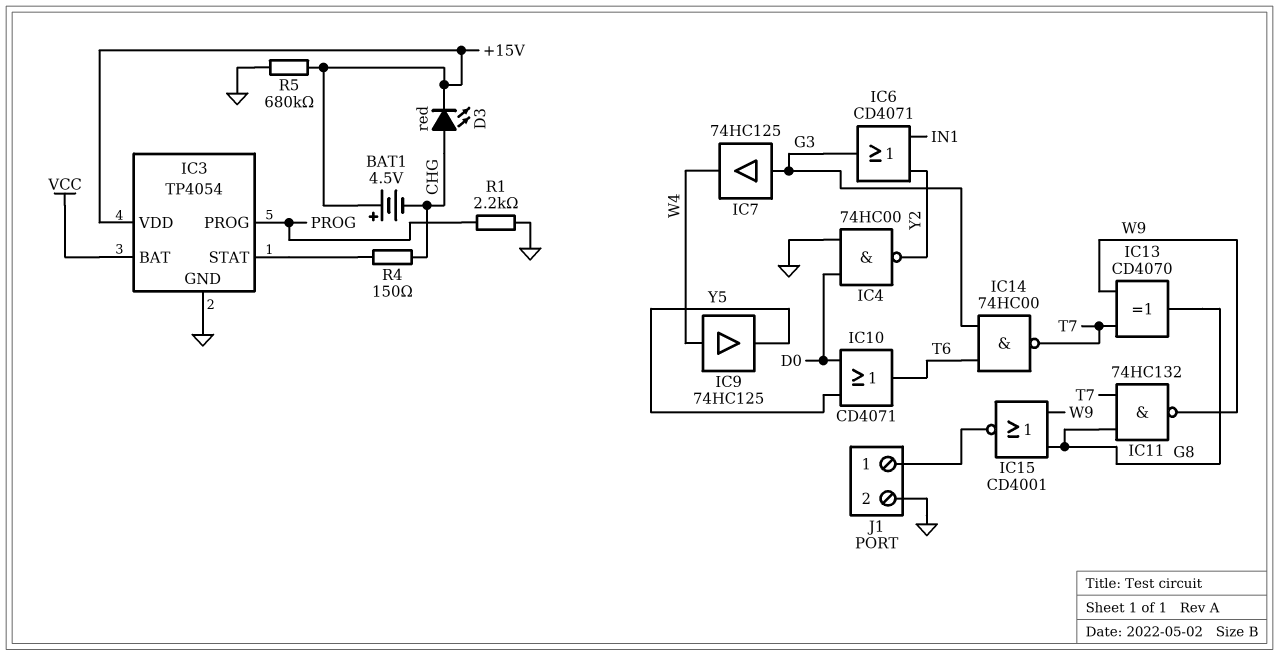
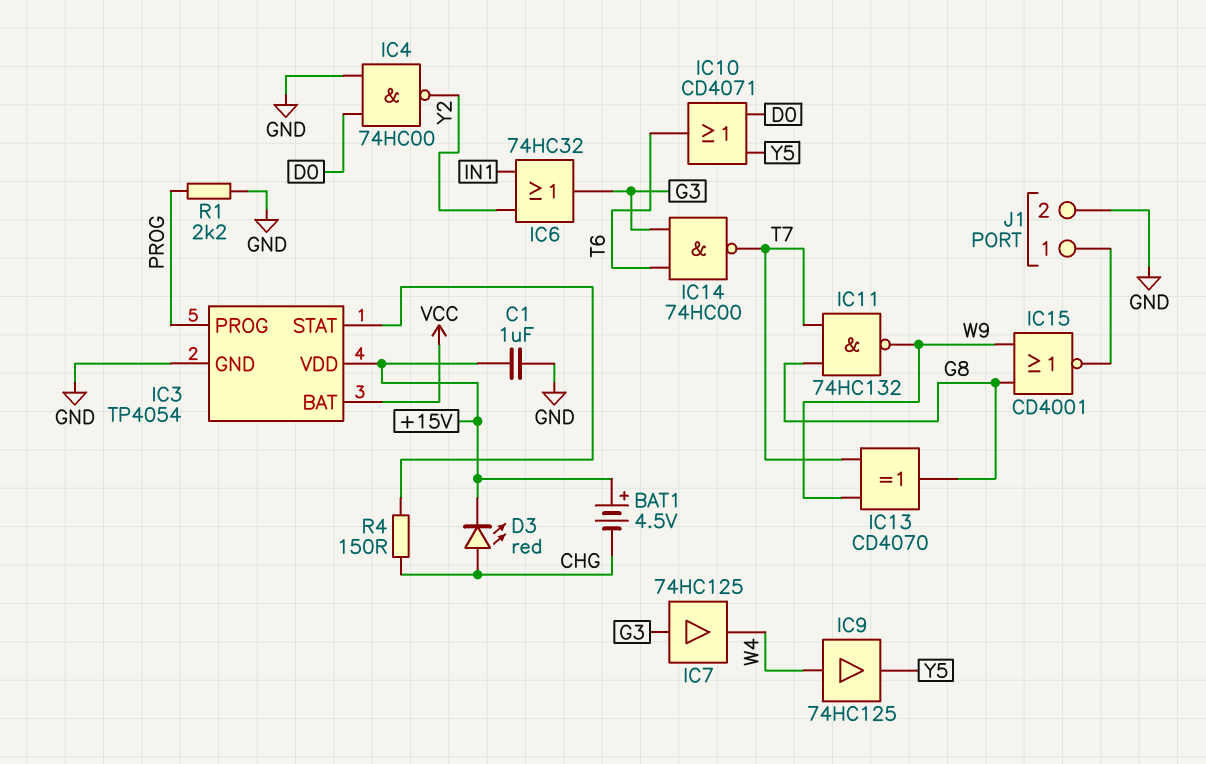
C1: none -> 1uF (+15V, GND)
IC6: OR CD4071 (in IN1, in Y2, out G3) -> OR 74HC32 (in IN1, in Y2, out G3)
R5: 680k (+15V, GND) -> none

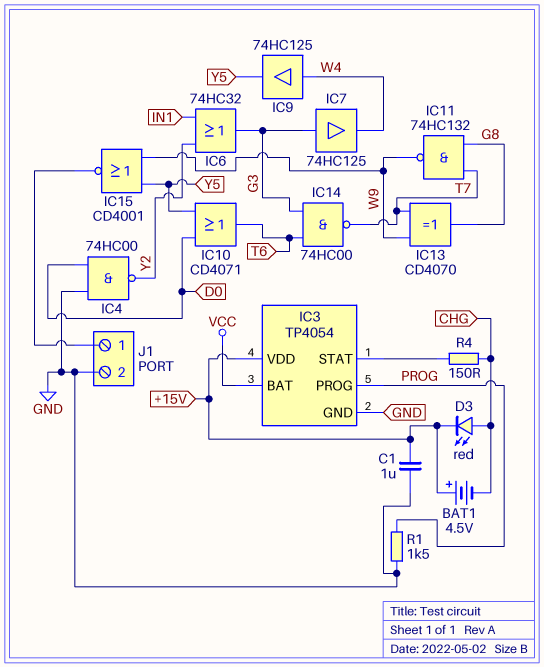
IC15: NOR CD4001 (in G8, in W9, out J1/1) -> NOR CD4001 (in W9, in Y5, out J1/1)
R1: 2.2k (GND, PROG) -> 1.5k (GND, PROG)

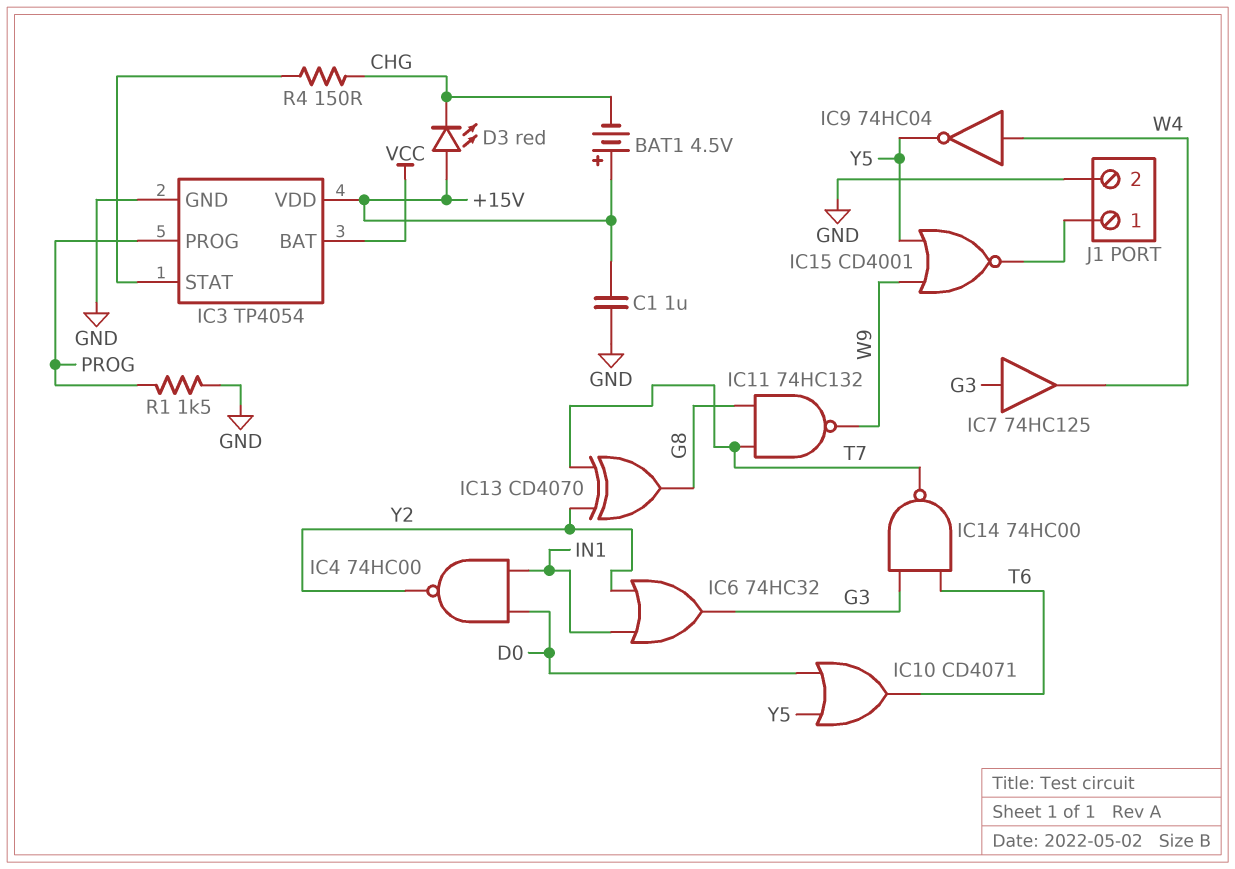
D3: LED red (A CHG, K +15V) -> LED red (A +15V, K CHG)
IC4: NAND 74HC00 (in D0, in GND, out Y2) -> NAND 74HC00 (in D0, in IN1, out Y2)
IC9: buffer 74HC125 (in W4, out Y5) -> NOT 74HC04 (in W4, out Y5)
IC13: XOR CD4070 (in T7, in W9, out G8) -> XOR CD4070 (in T7, in Y2, out G8)

